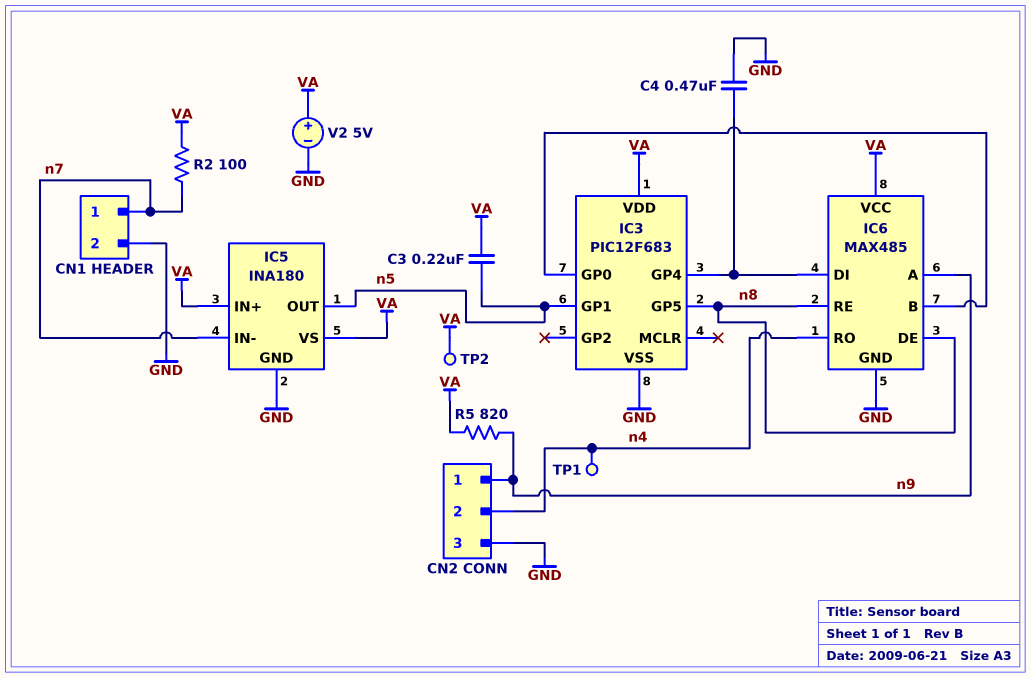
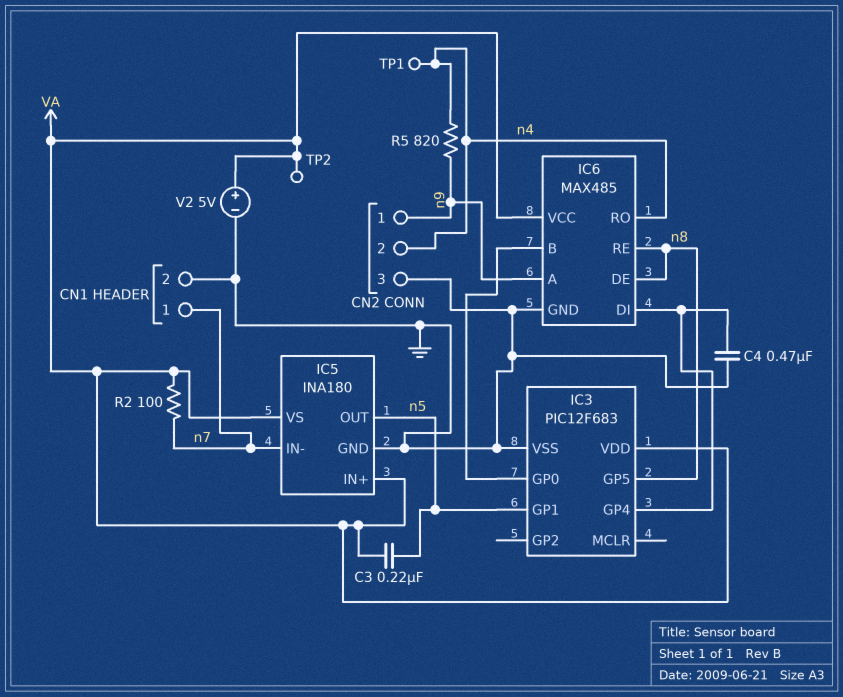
R5: 820 (VA, n9) -> 820 (n4, n9)

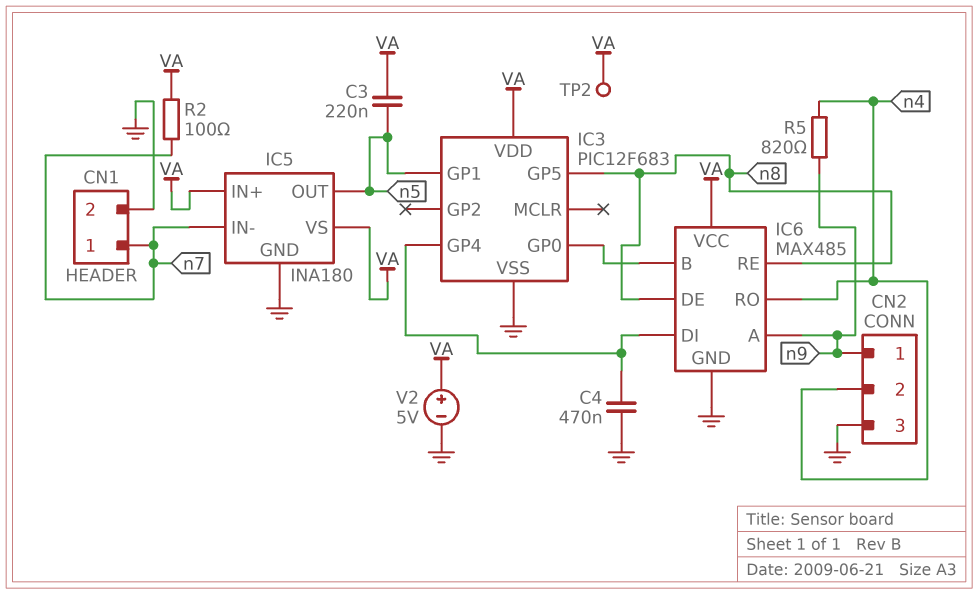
TP1: test point (n4) -> none

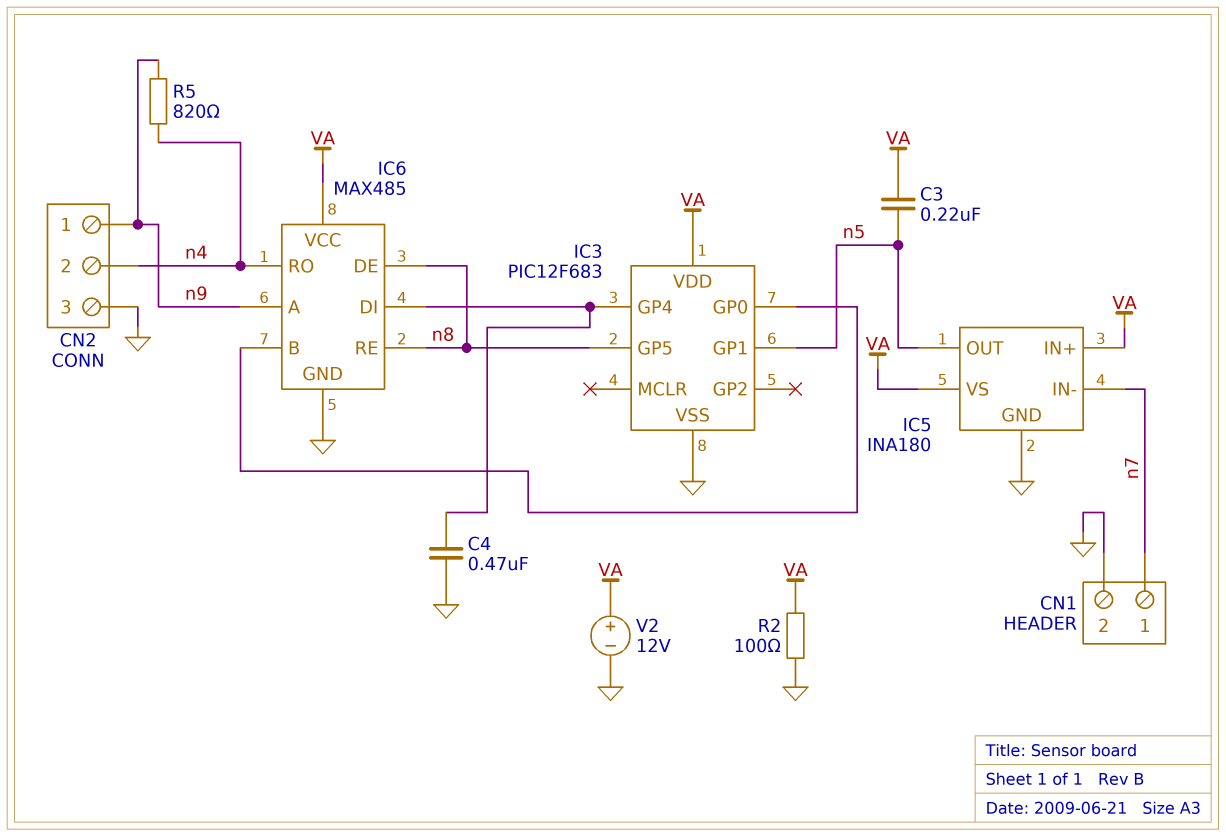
R2: 100 (VA, n7) -> 100 (GND, VA)
TP2: test point (VA) -> none
V2: 5V (plus VA, minus GND) -> 12V (plus VA, minus GND)

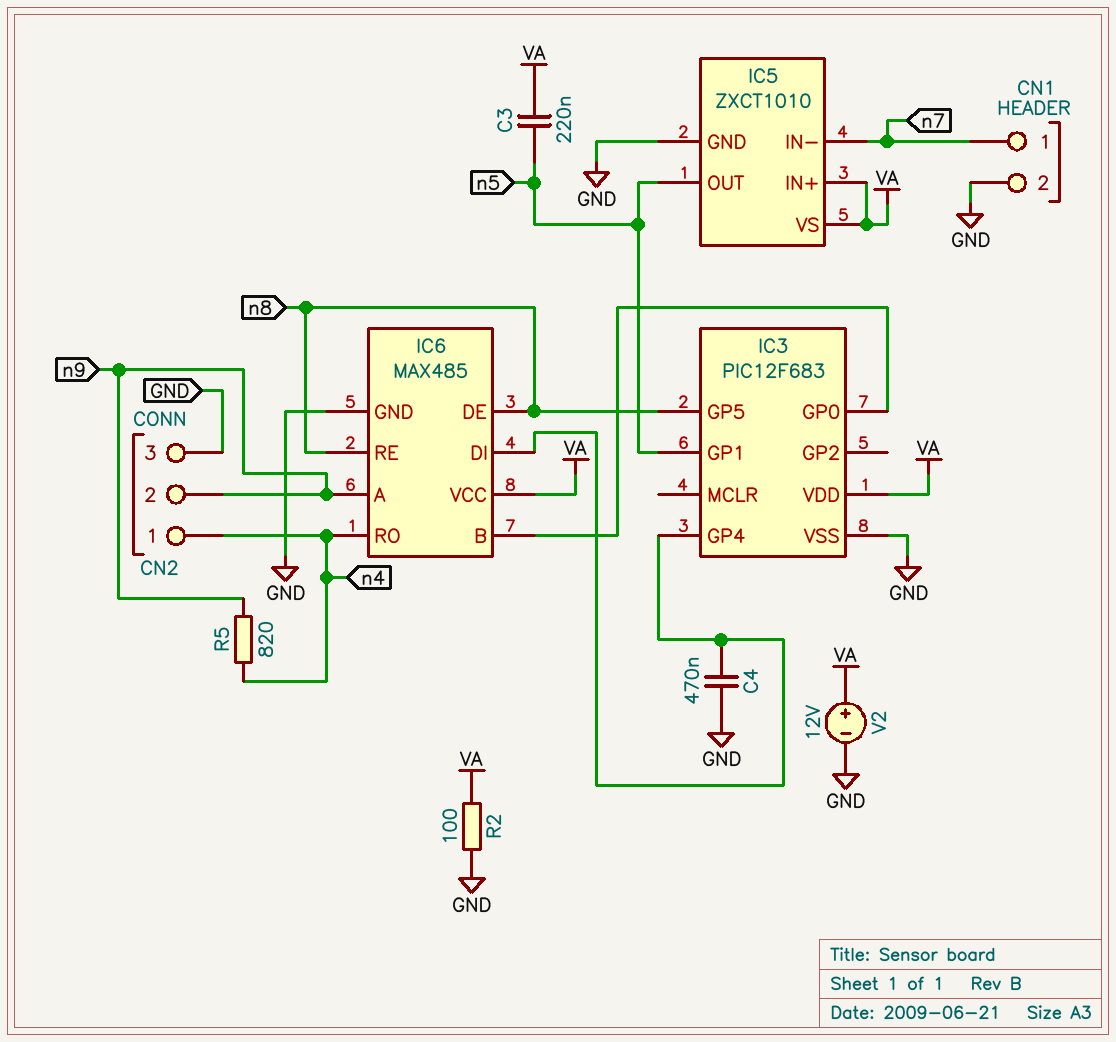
CN2 pin 1: n9 -> n4
CN2 pin 2: n4 -> n9
IC5: INA180 -> ZXCT1010

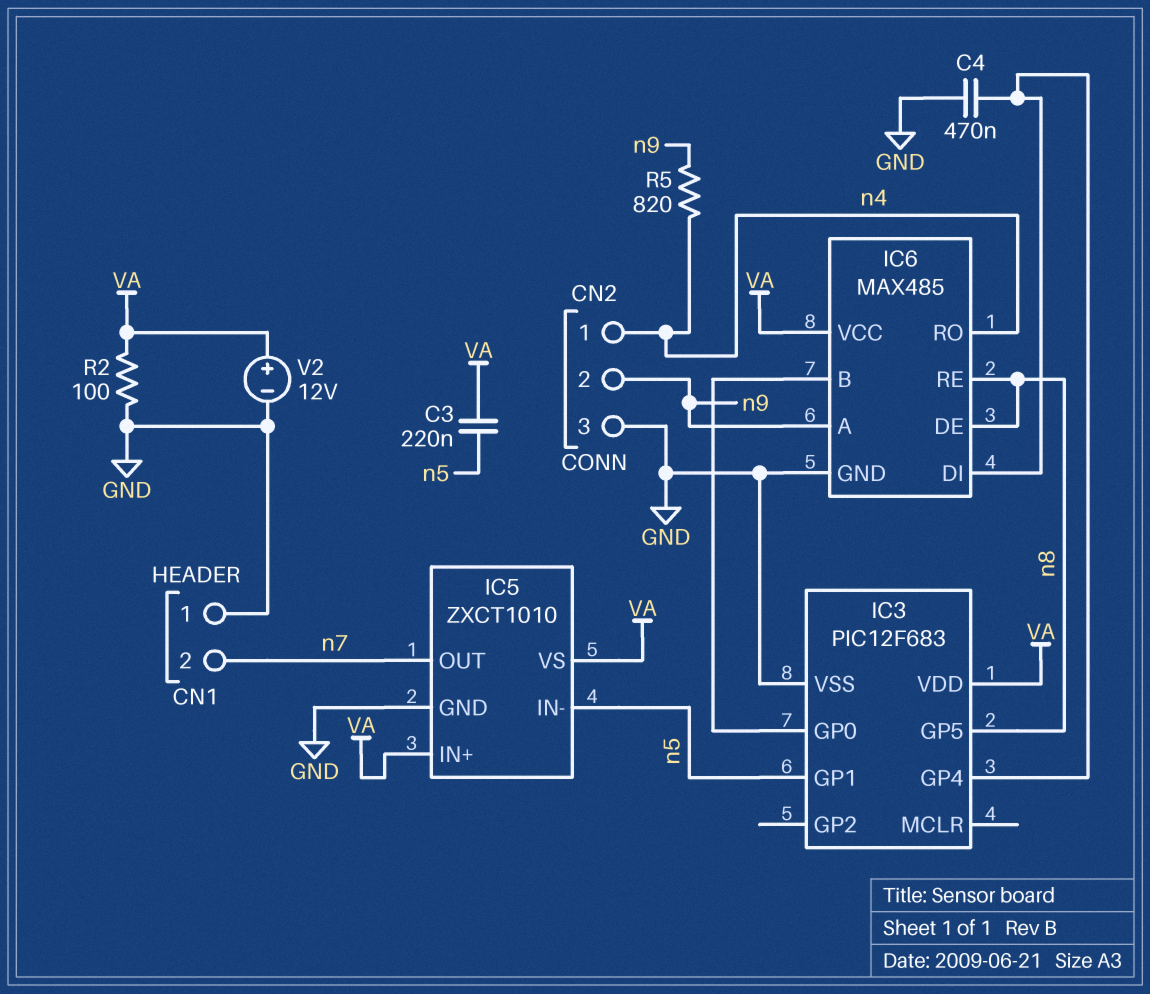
CN1 pin 1: n7 -> GND
CN1 pin 2: GND -> n7
IC5 pin IN-: n7 -> n5
IC5 pin OUT: n5 -> n7

